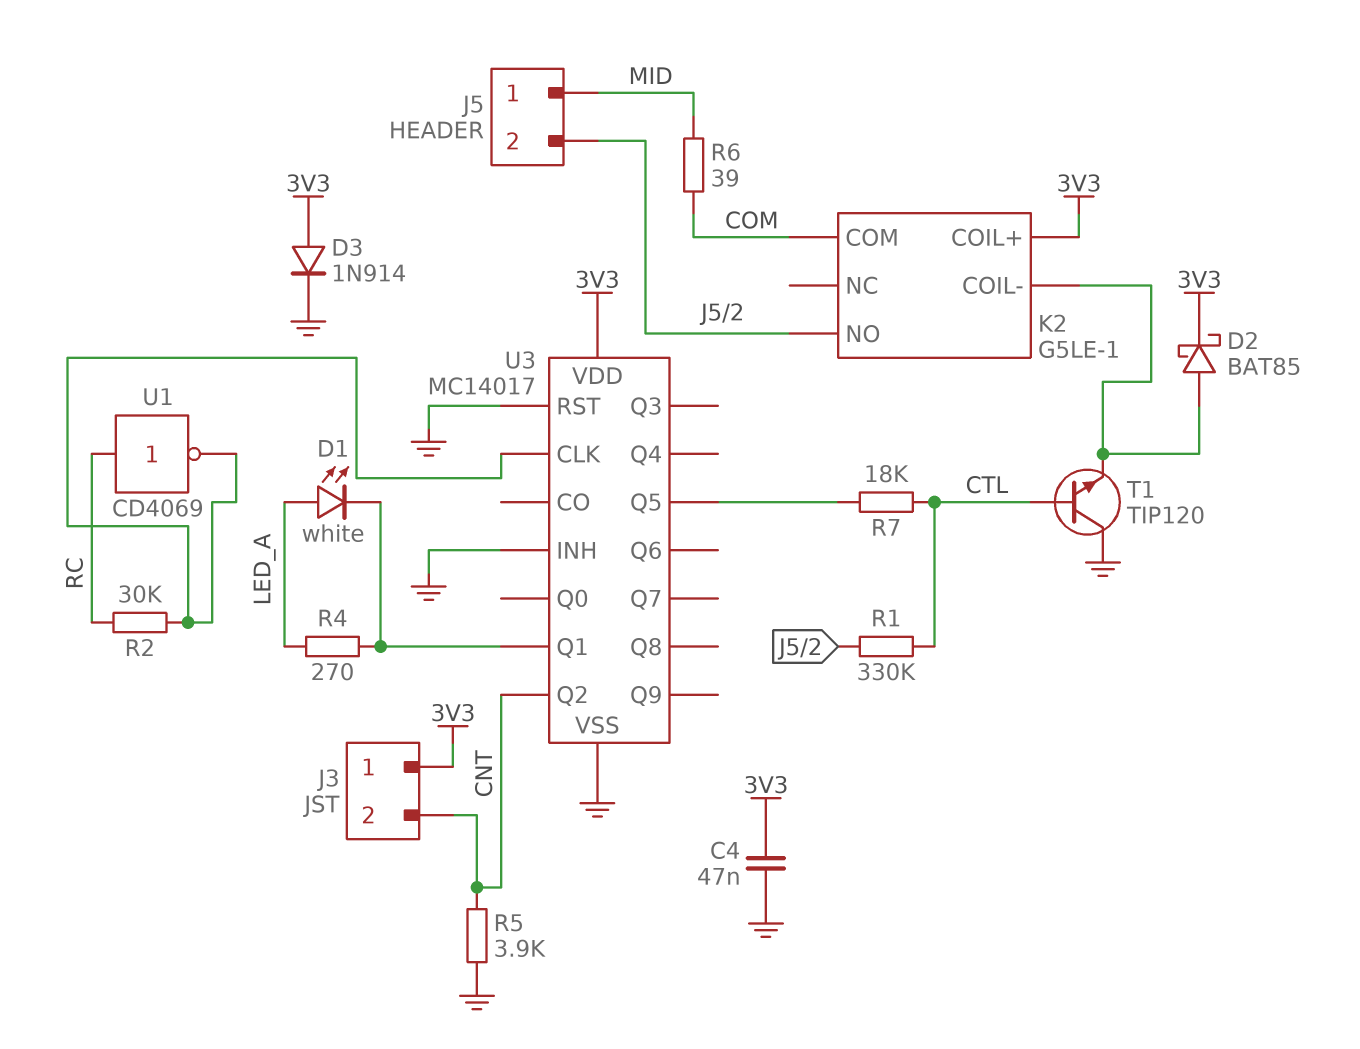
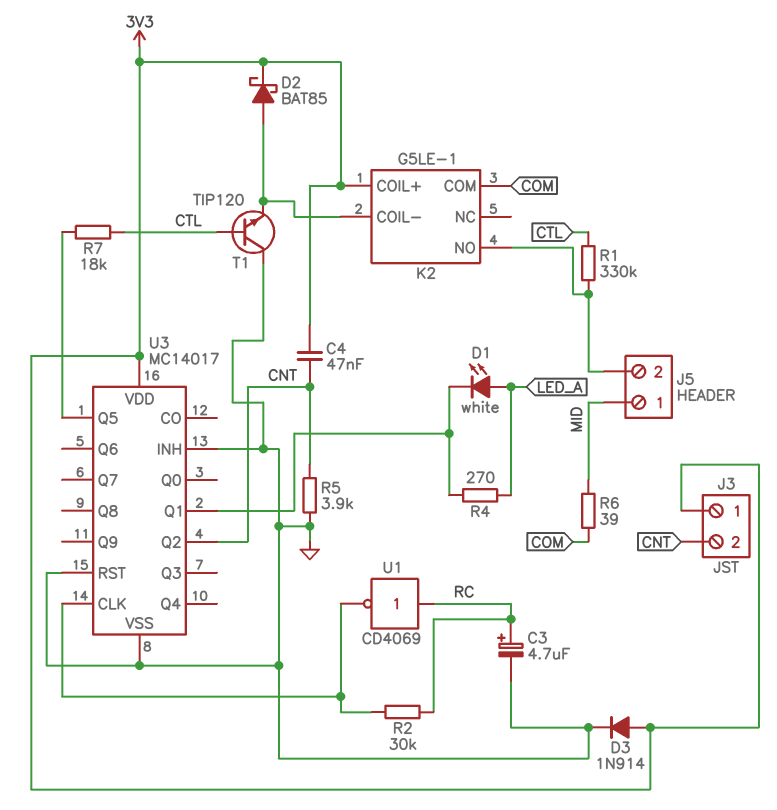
C3: none -> 4.7uF (plus RC, minus GND)
C4: 47nF (3V3, GND) -> 47nF (3V3, CNT)

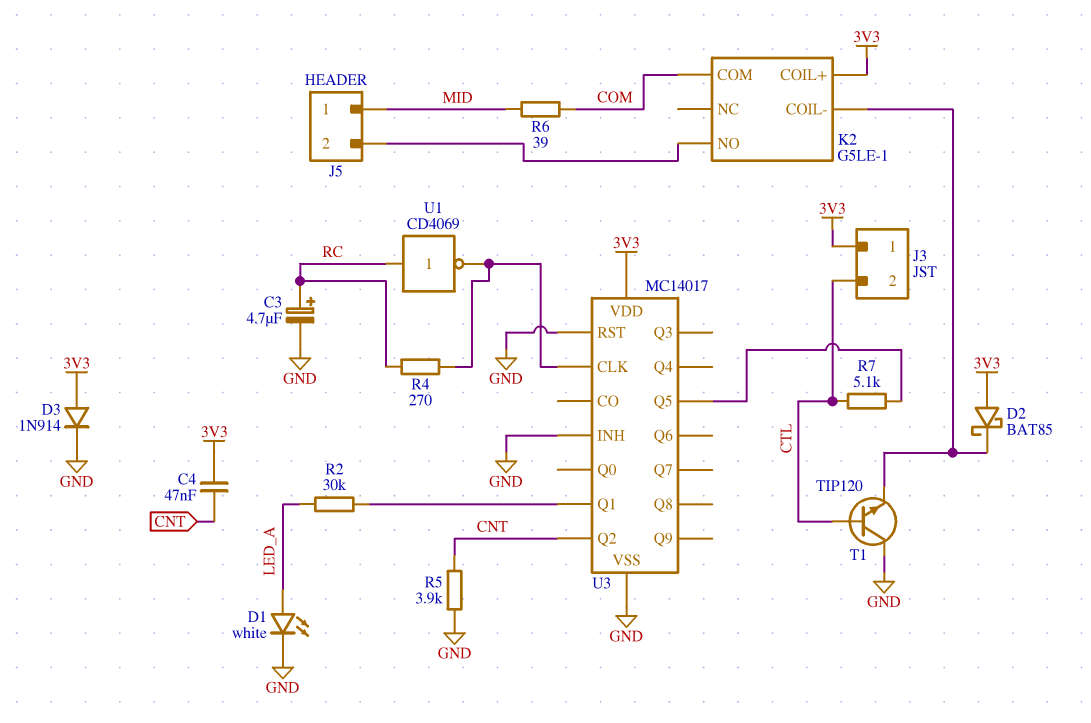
D1: LED white (A LED_A, K U3/Q1) -> LED white (A LED_A, K GND)
D2: schottky BAT85 (A K2/COIL-, K 3V3) -> schottky BAT85 (A 3V3, K K2/COIL-)
J3 pin 2: CNT -> CTL
R1: 330k (CTL, J5/2) -> none
R2: 30k (RC, U3/CLK) -> 30k (LED_A, U3/Q1)
R4: 270 (LED_A, U3/Q1) -> 270 (RC, U3/CLK)
R7: 18k (CTL, U3/Q5) -> 5.1k (CTL, U3/Q5)

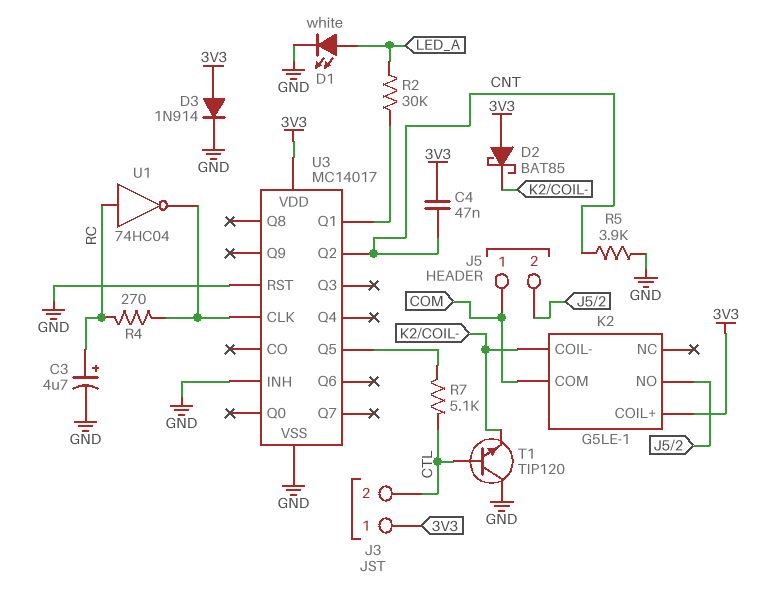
J5 pin 1: MID -> COM
R6: 39 (COM, MID) -> none
U1: NOT CD4069 (in RC, out U3/CLK) -> NOT 74HC04 (in RC, out U3/CLK)

